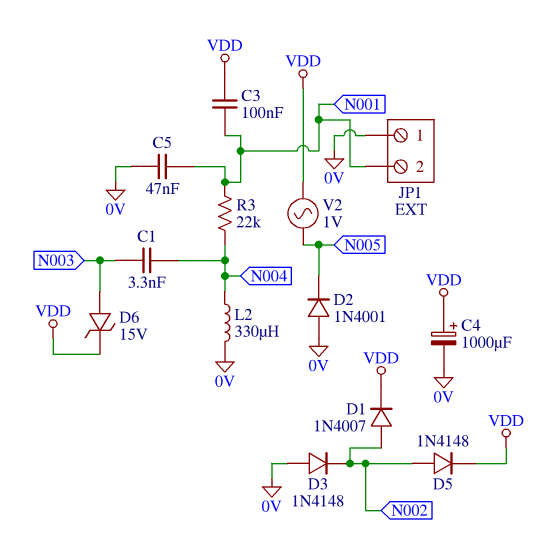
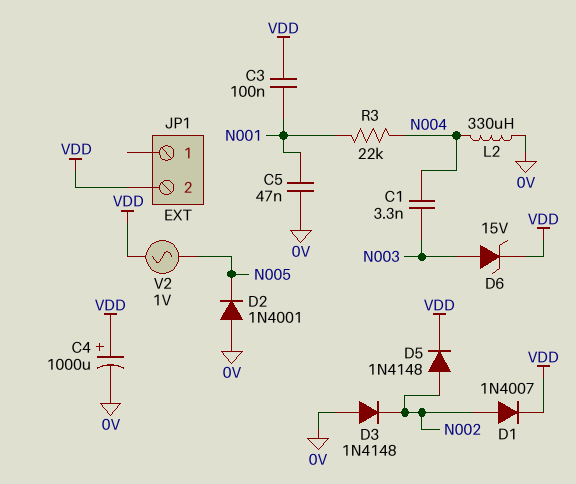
JP1 pin 1: 0V -> none
JP1 pin 2: N001 -> VDD

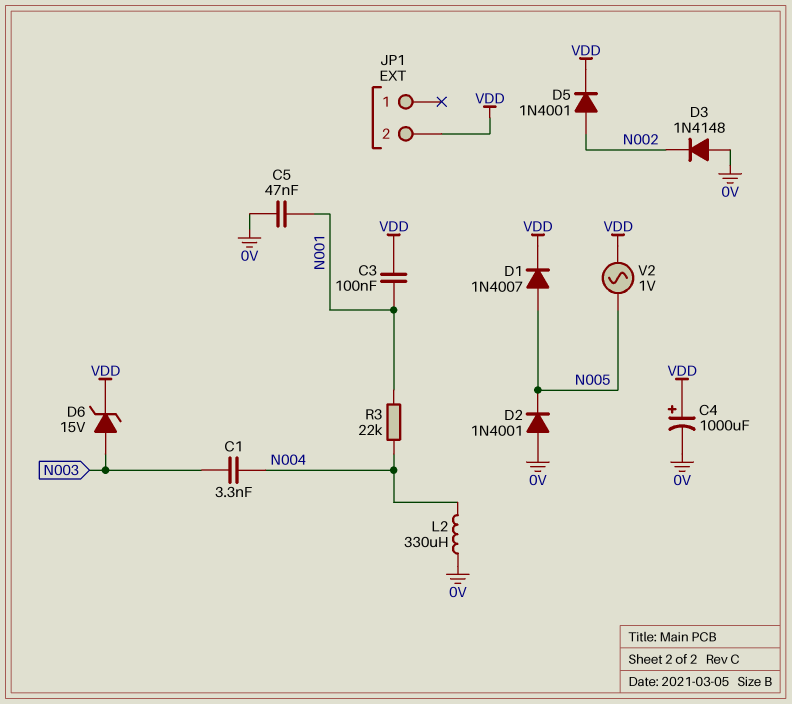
D1: diode 1N4007 (A N002, K VDD) -> diode 1N4007 (A N005, K VDD)
D5: diode 1N4148 (A N002, K VDD) -> diode 1N4001 (A N002, K VDD)

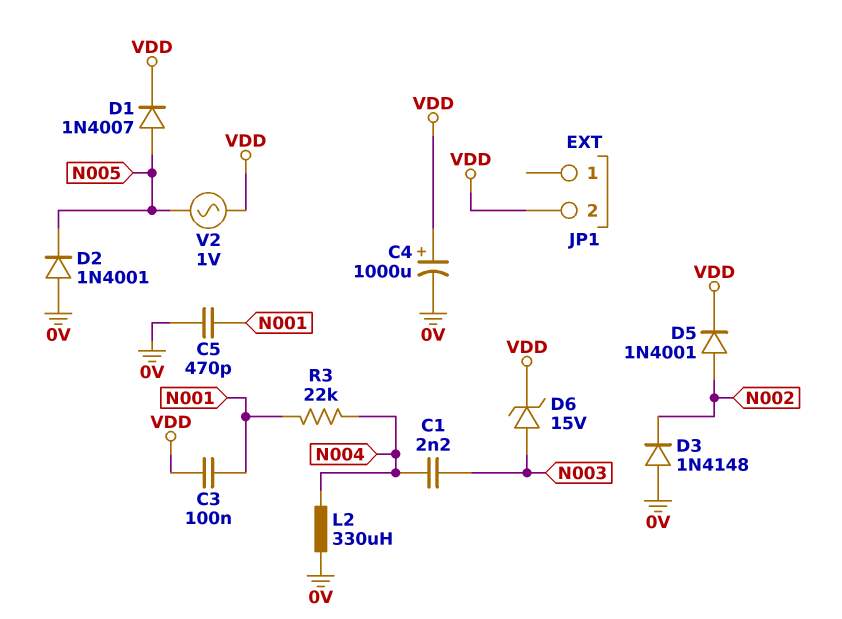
C1: 3.3nF (N003, N004) -> 2.2nF (N003, N004)
C5: 47nF (0V, N001) -> 470pF (0V, N001)

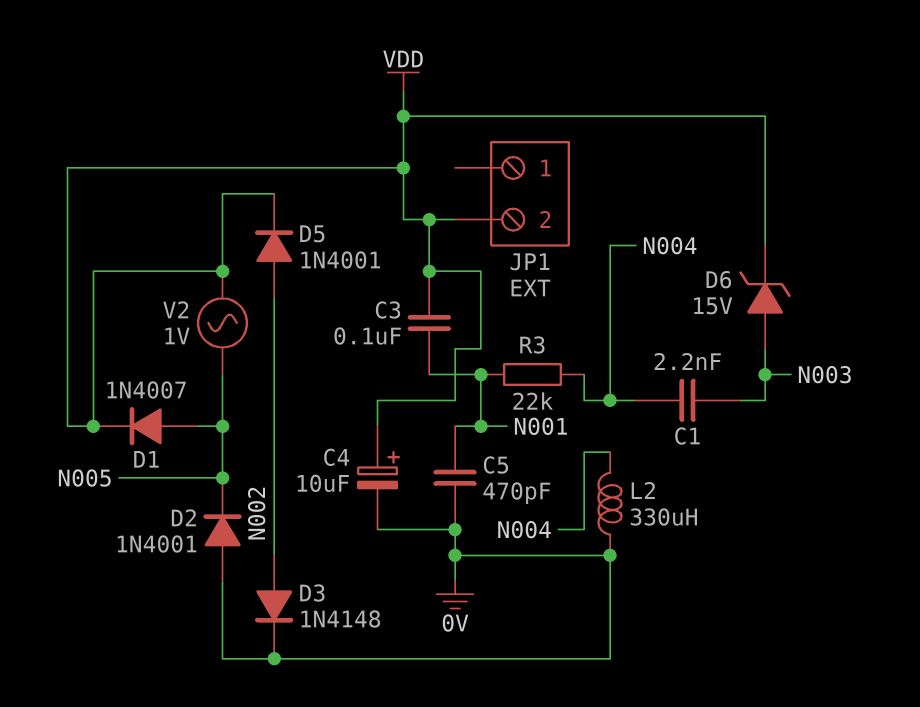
C4: 1000uF (plus VDD, minus 0V) -> 10uF (plus VDD, minus 0V)
D3: diode 1N4148 (A 0V, K N002) -> diode 1N4148 (A N002, K 0V)

